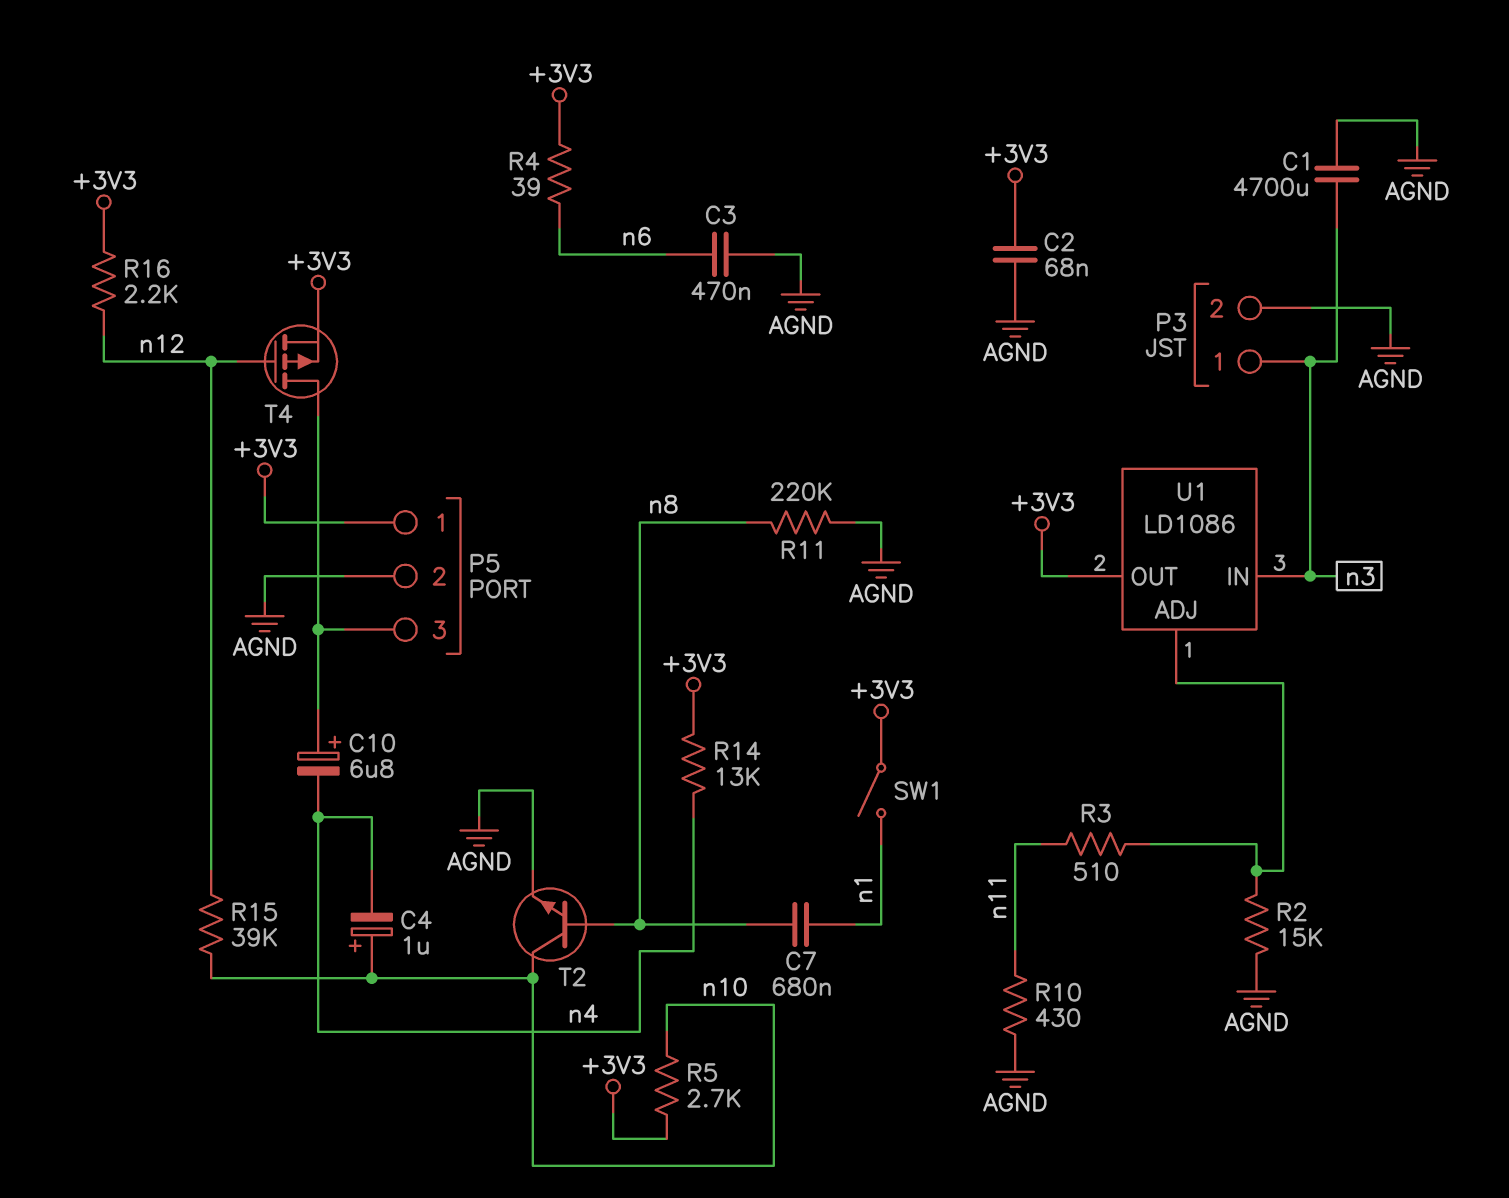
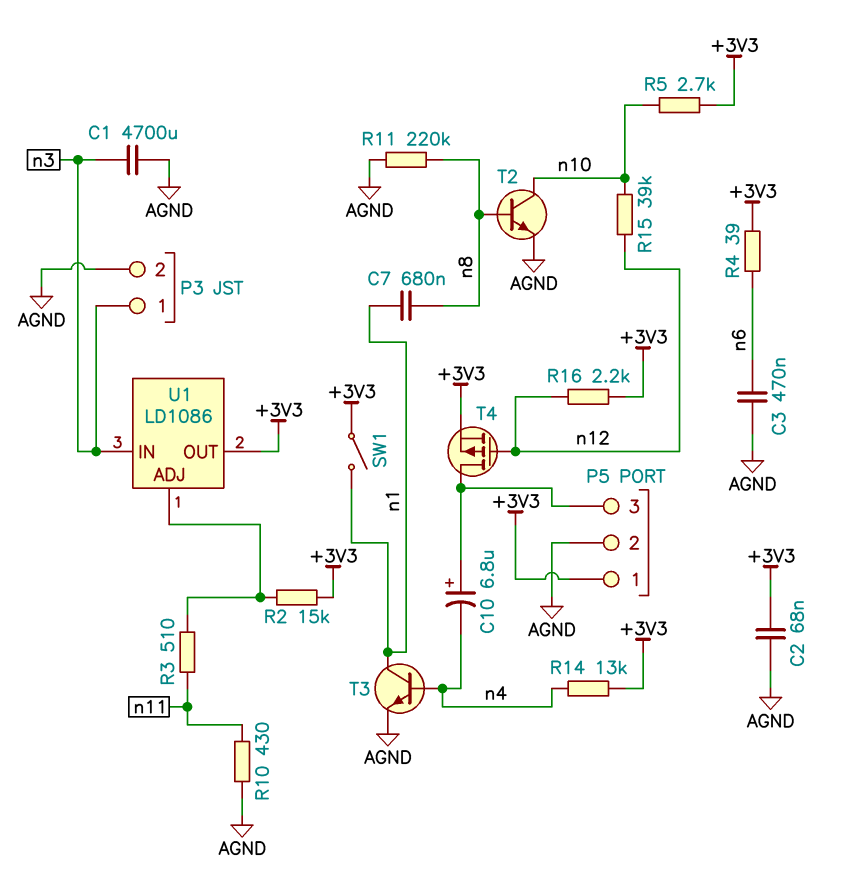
C4: 1uF (plus n10, minus n4) -> none
R2: 15k (AGND, U1/ADJ) -> 15k (+3V3, U1/ADJ)
T3: none -> NPN (B n4, C n1, E AGND)

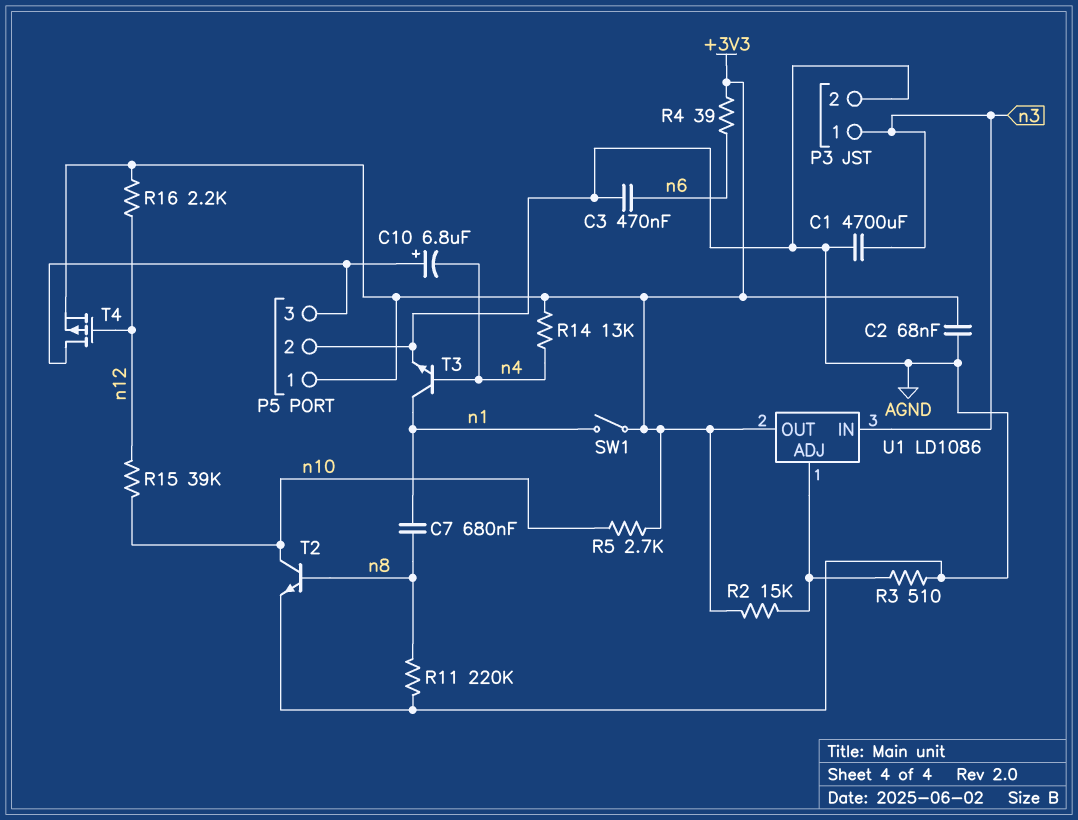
R3: 510 (U1/ADJ, n11) -> 510 (AGND, U1/ADJ)
R10: 430 (AGND, n11) -> none

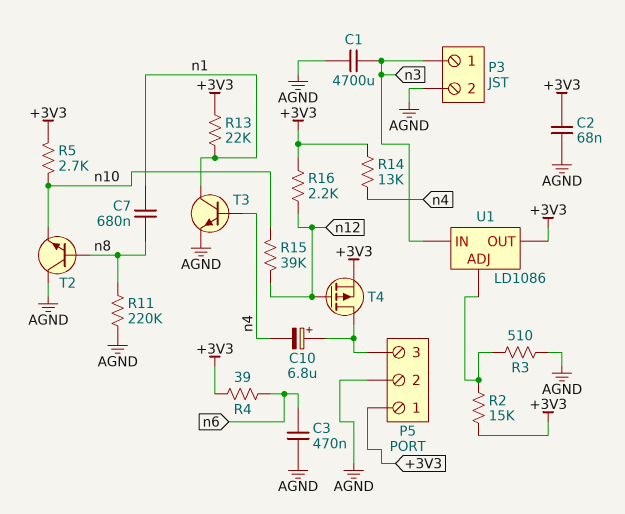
R13: none -> 22k (+3V3, n1)
SW1: switch (+3V3, n1) -> none
T2: NPN (B n8, C n10, E AGND) -> NPN (B n8, C AGND, E n10)

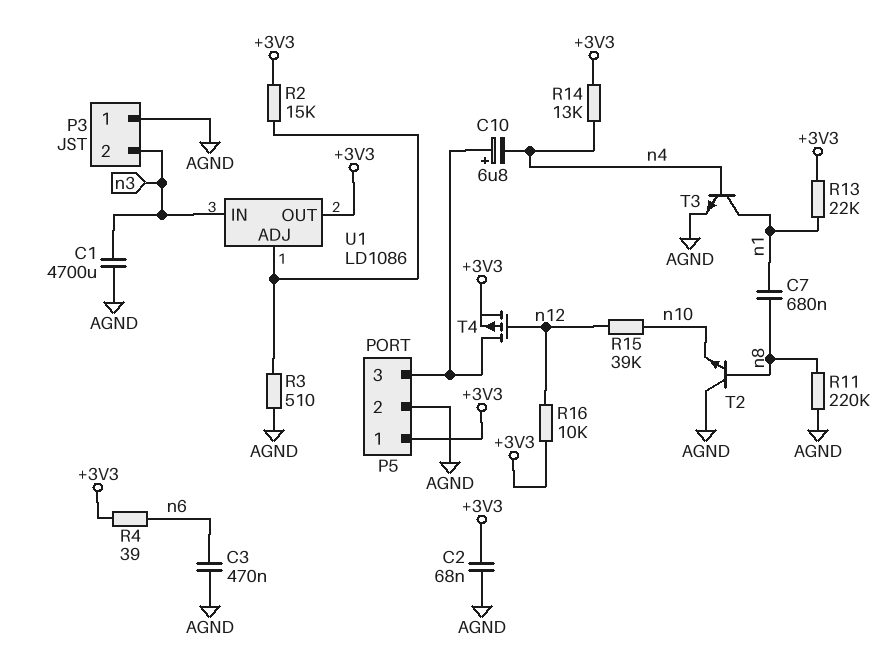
P3 pin 1: n3 -> AGND
P3 pin 2: AGND -> n3
R5: 2.7k (+3V3, n10) -> none
R16: 2.2k (+3V3, n12) -> 10k (+3V3, n12)

